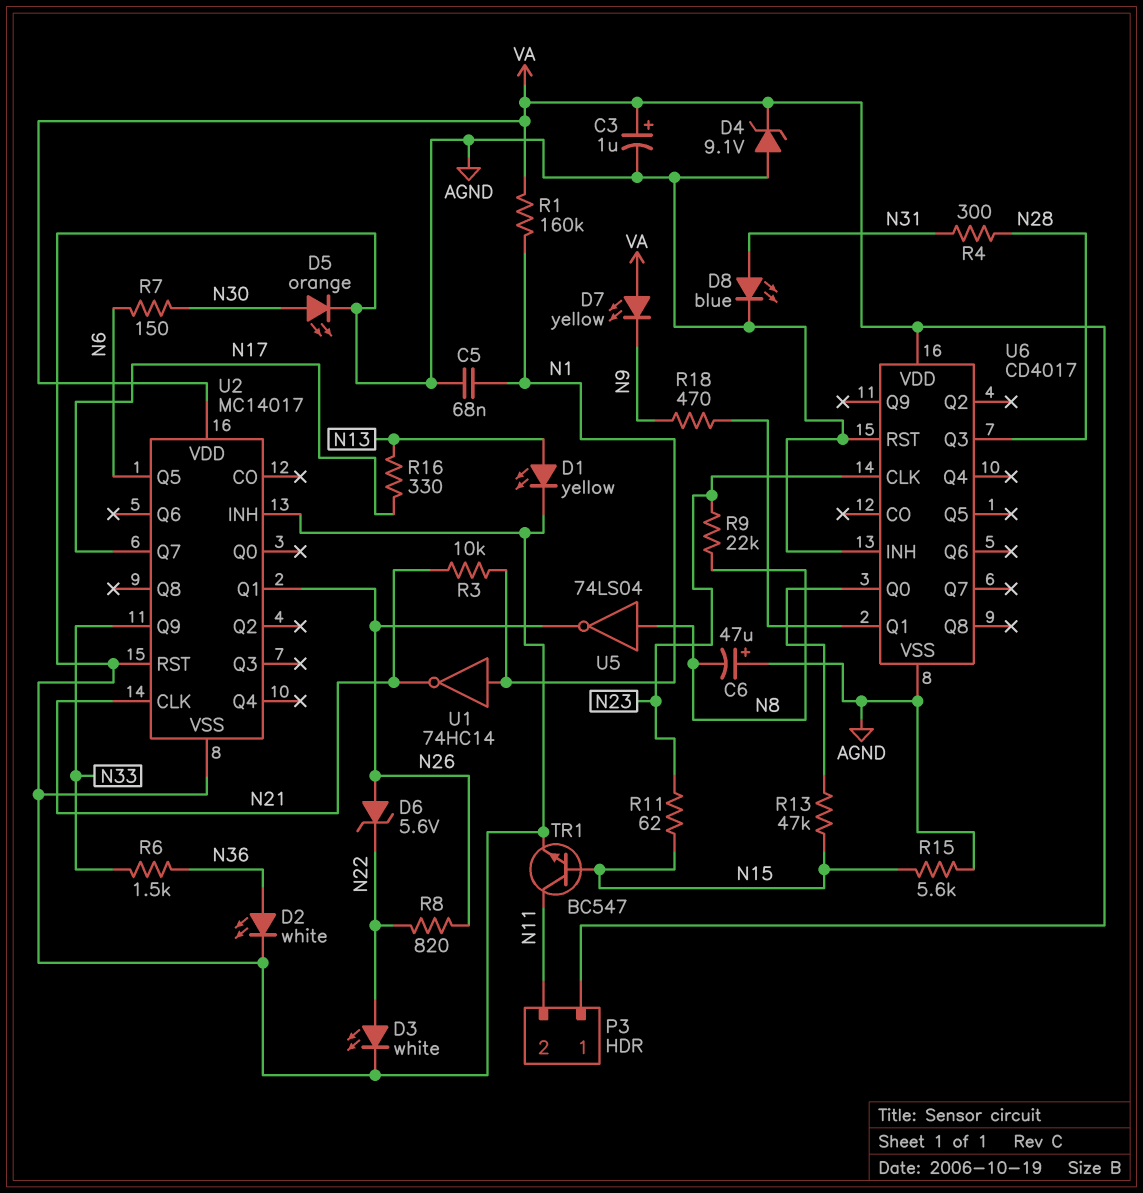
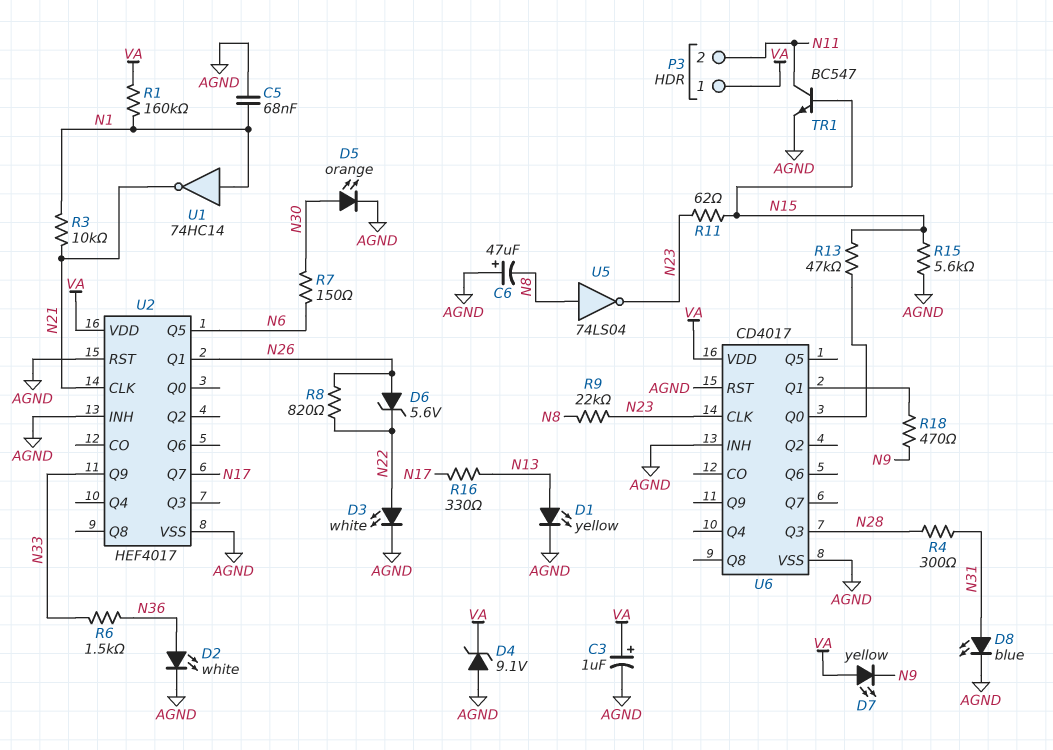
U2: MC14017 -> HEF4017
U5: NOT 74LS04 (in N8, out N26) -> NOT 74LS04 (in N8, out N23)

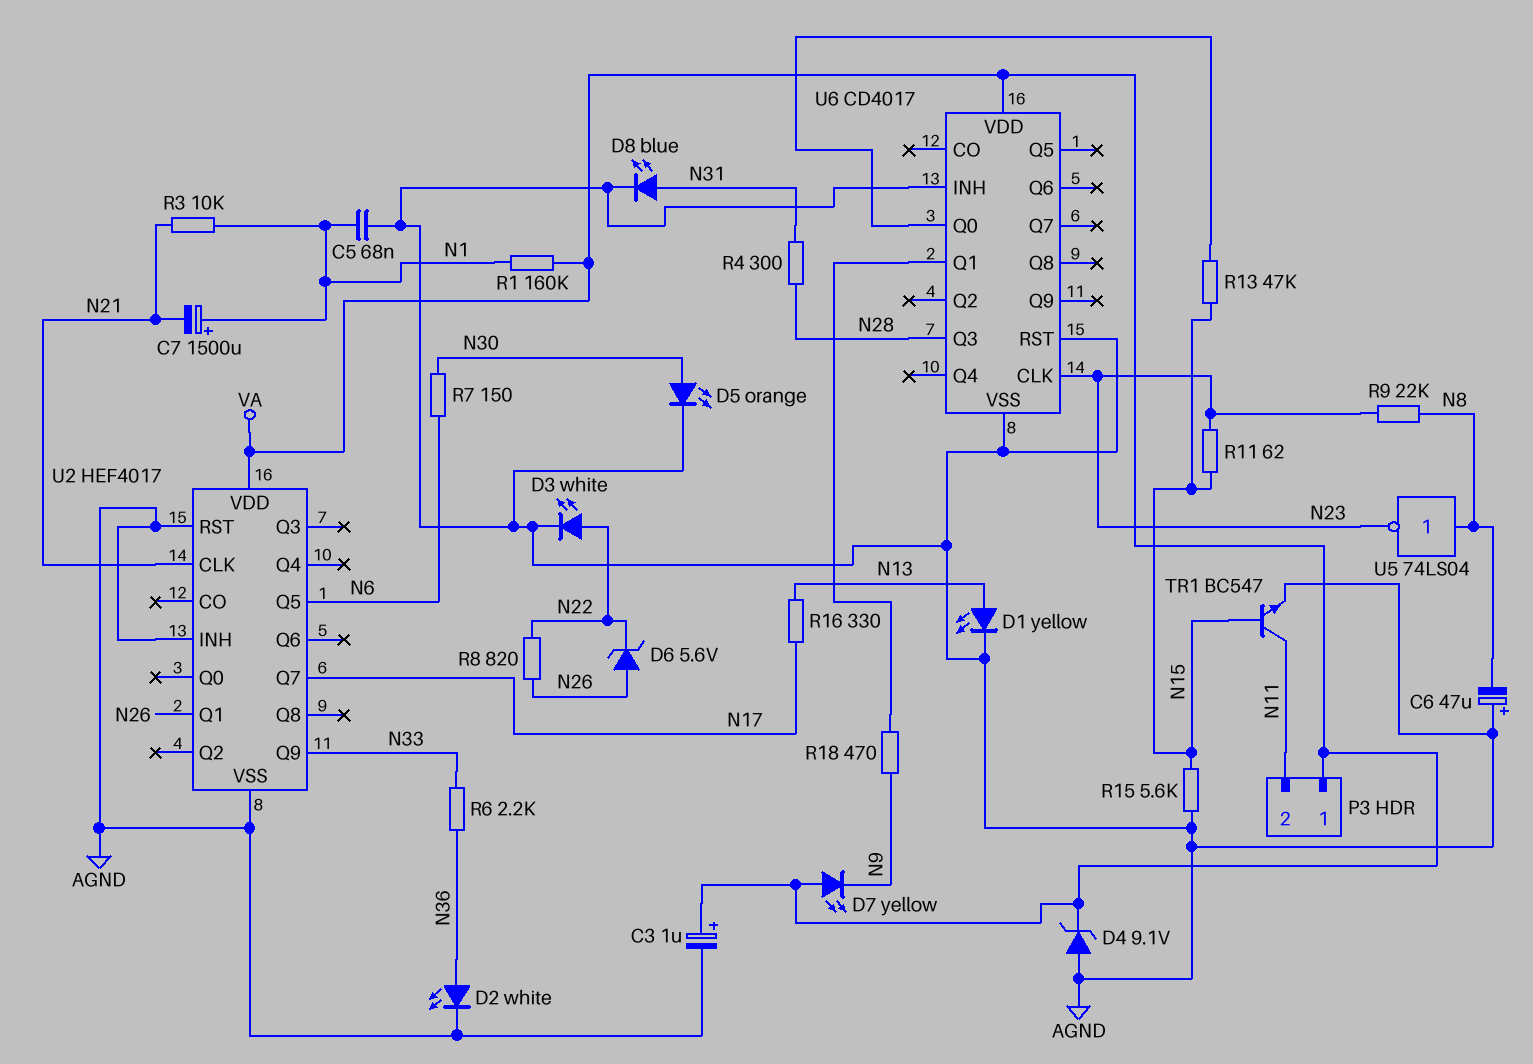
C7: none -> 1500uF (plus N1, minus N21)
R6: 1.5k (N33, N36) -> 2.2k (N33, N36)
U1: NOT 74HC14 (in N1, out N21) -> none

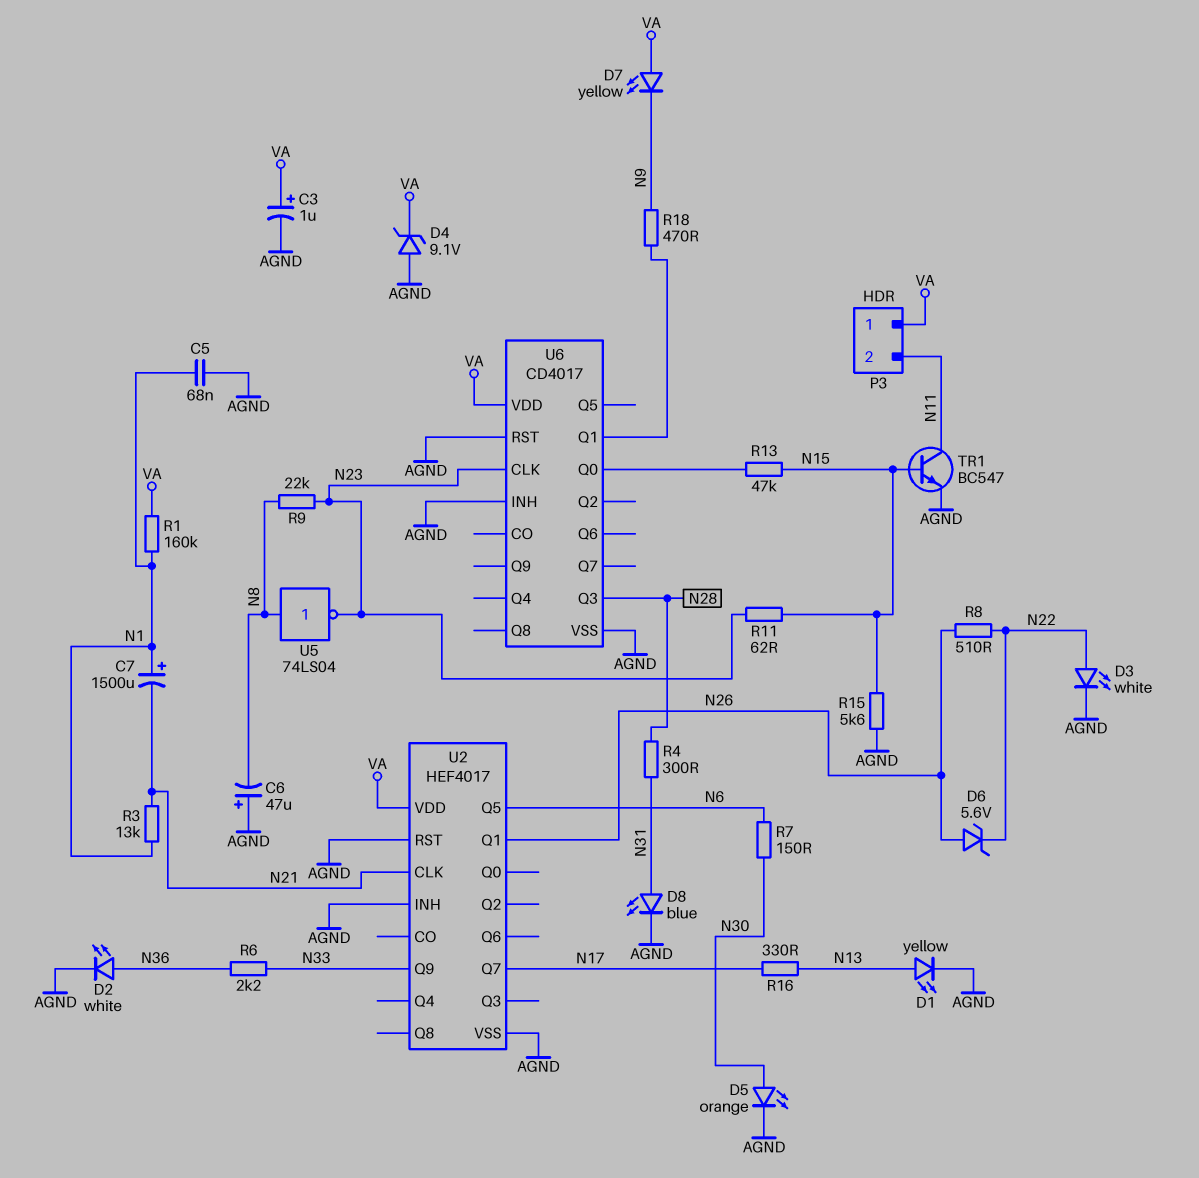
R3: 10k (N1, N21) -> 13k (N1, N21)
R8: 820 (N22, N26) -> 510 (N22, N26)

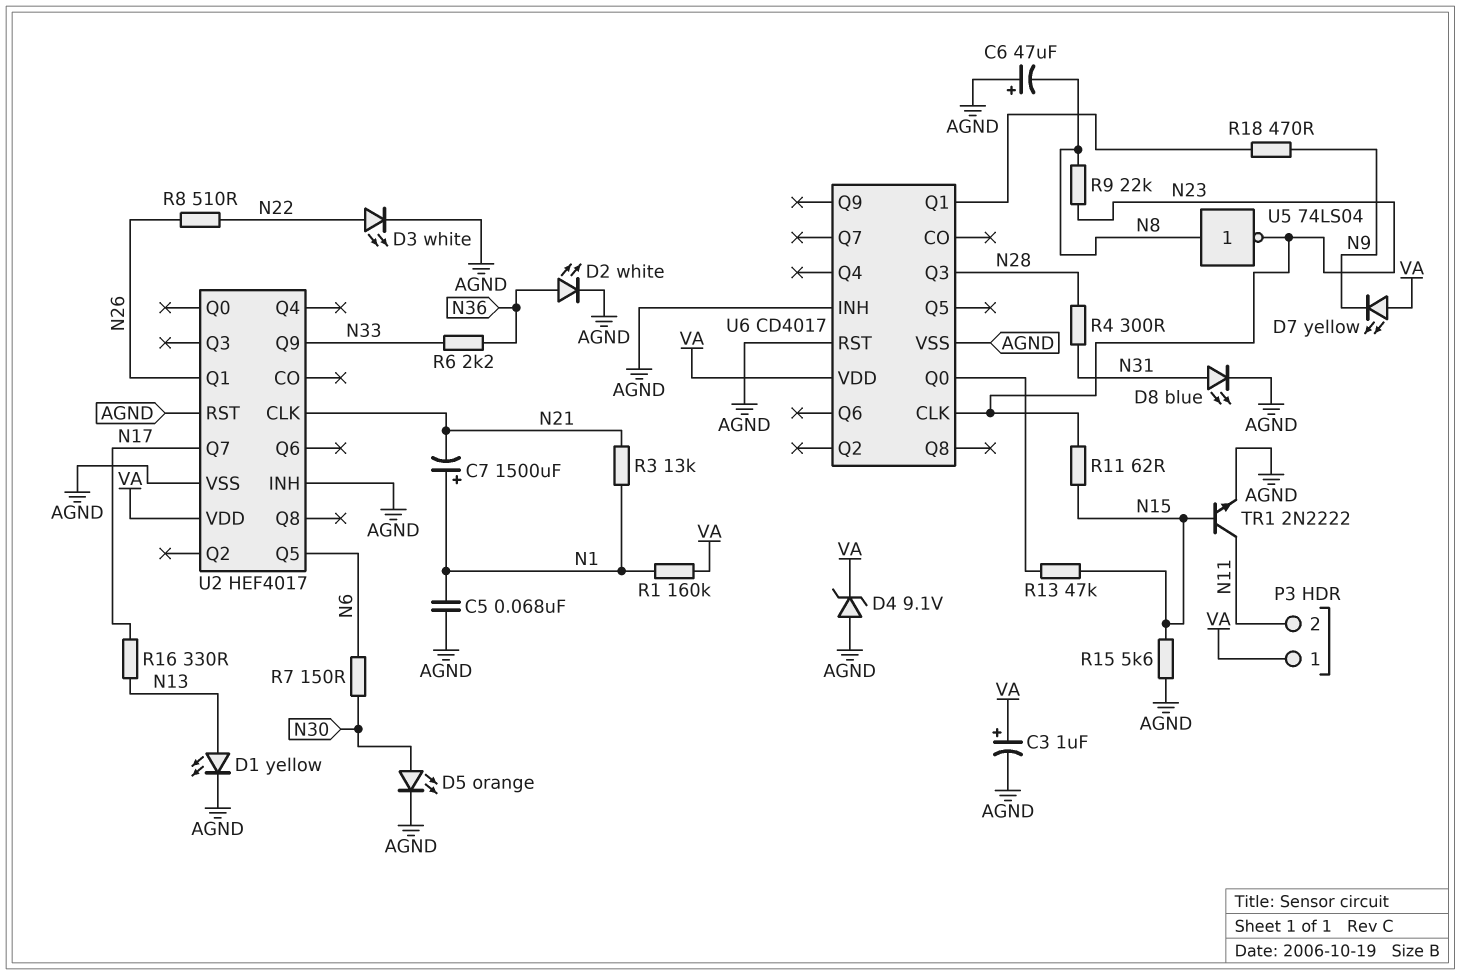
D6: zener 5.6V (A N26, K N22) -> none
TR1: NPN BC547 (B N15, C N11, E AGND) -> NPN 2N2222 (B N15, C N11, E AGND)

